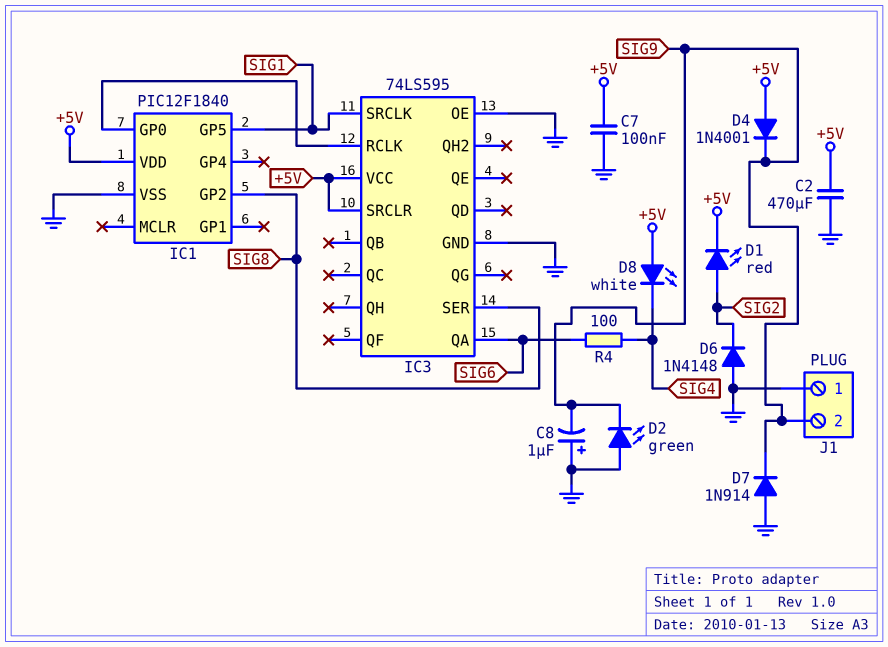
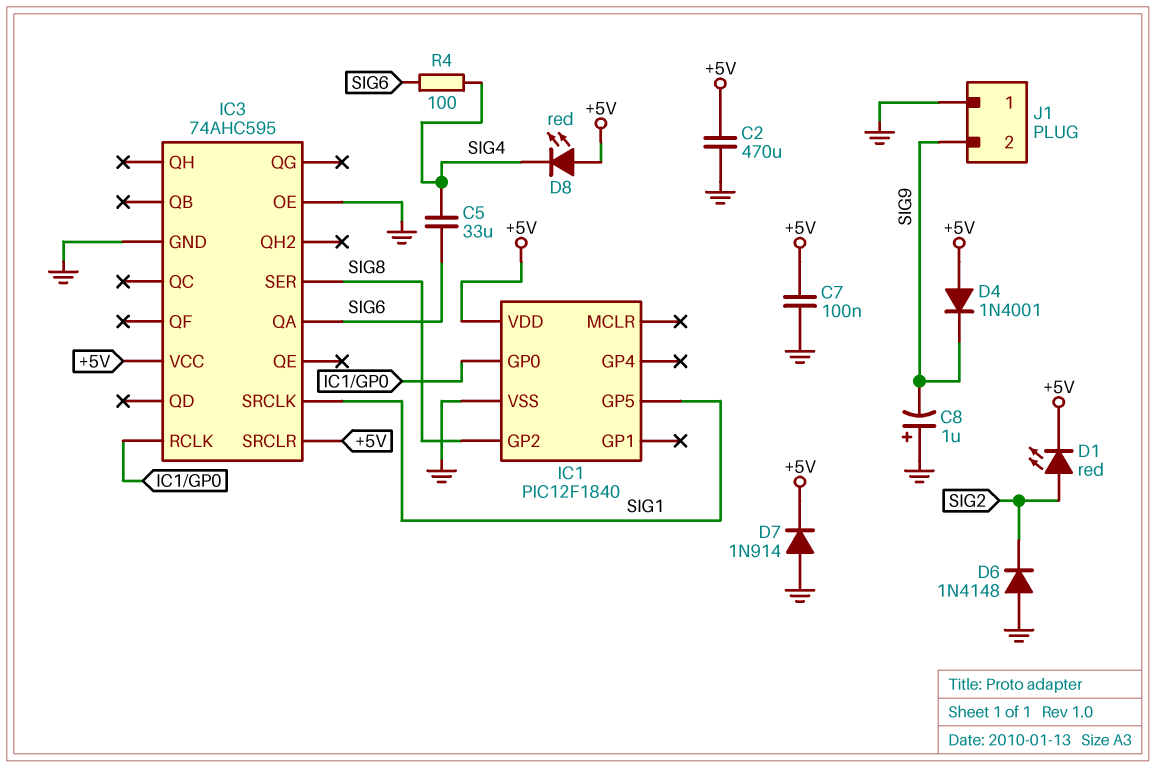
C5: none -> 33uF (SIG4, SIG6)
D2: LED green (A GND, K SIG9) -> none
D7: diode 1N914 (A GND, K SIG9) -> diode 1N914 (A GND, K +5V)
D8: LED white (A +5V, K SIG4) -> LED red (A +5V, K SIG4)
IC3: 74LS595 -> 74AHC595

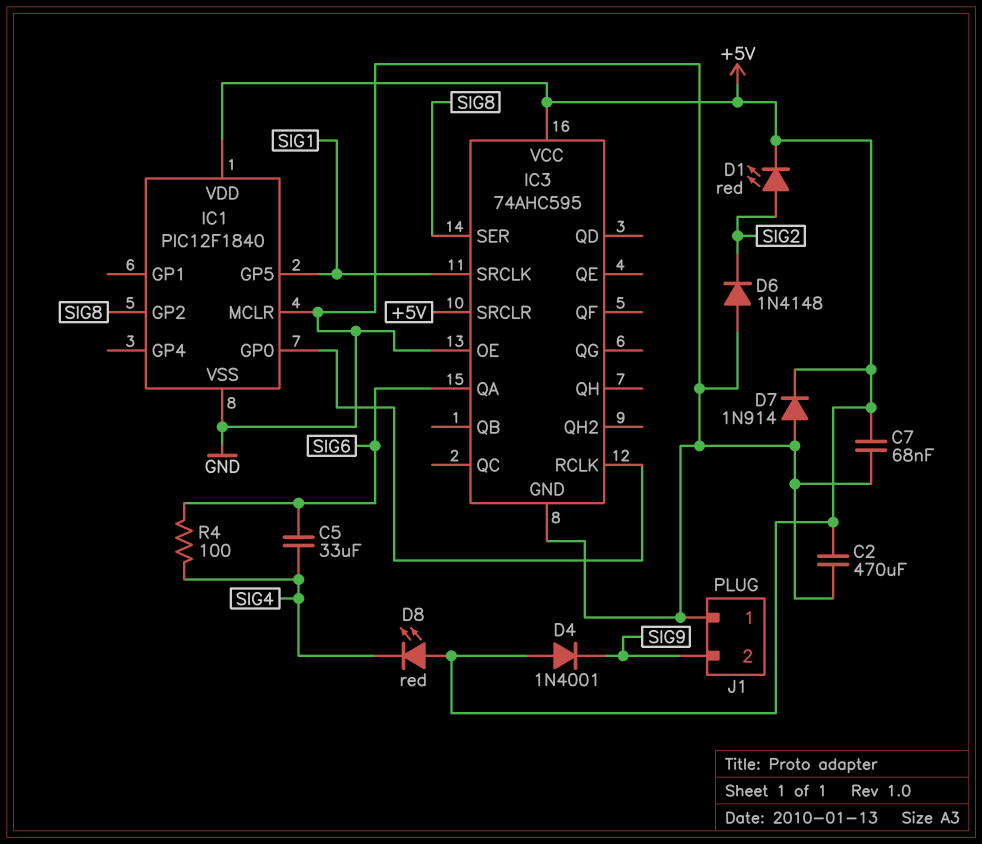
C7: 100nF (+5V, GND) -> 68nF (+5V, GND)
C8: 1uF (plus GND, minus SIG9) -> none
IC1 pin MCLR: none -> GND

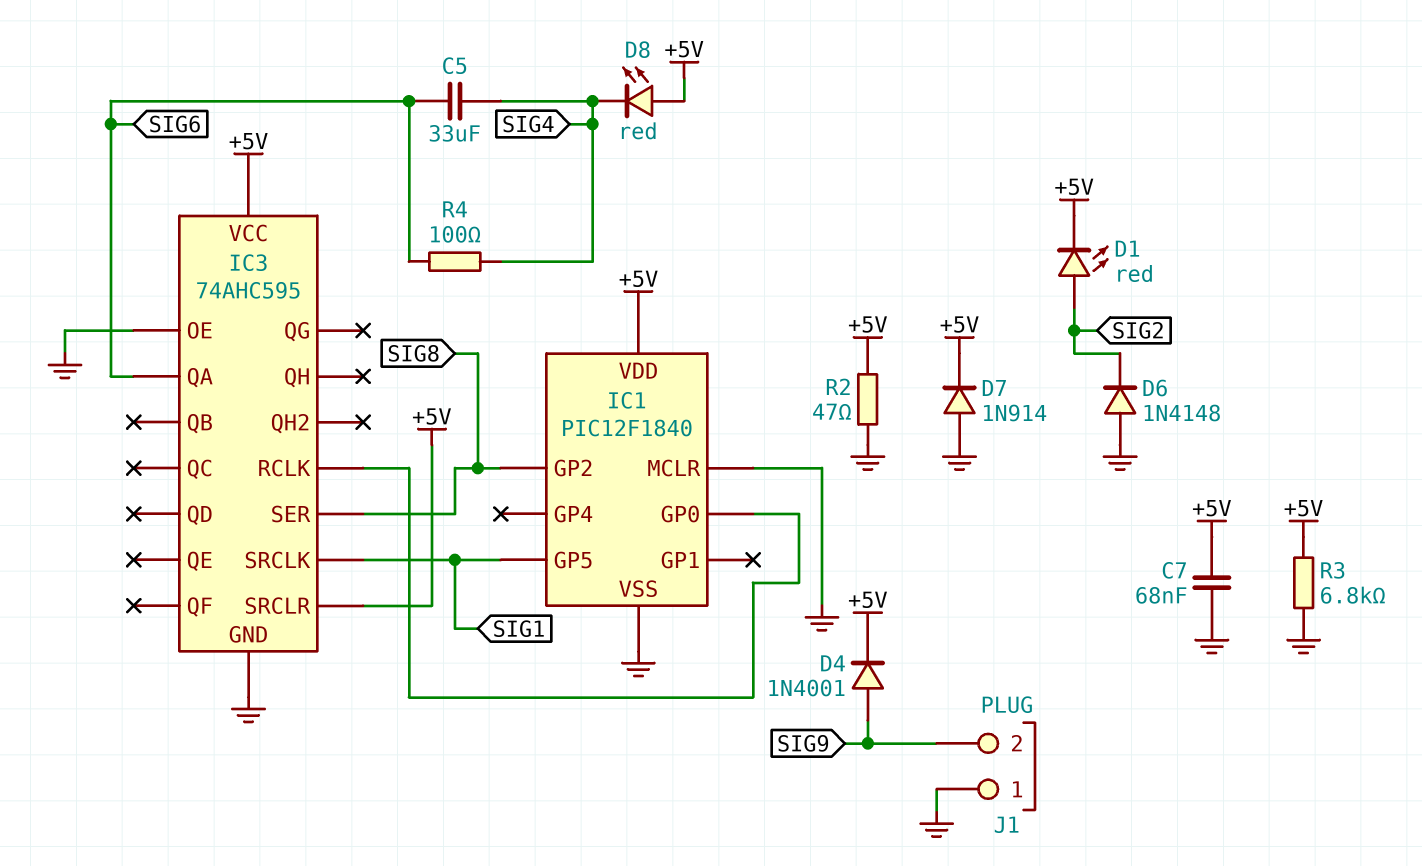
C2: 470uF (+5V, GND) -> none
D4: diode 1N4001 (A +5V, K SIG9) -> diode 1N4001 (A SIG9, K +5V)
R2: none -> 47 (+5V, GND)
R3: none -> 6.8k (+5V, GND)

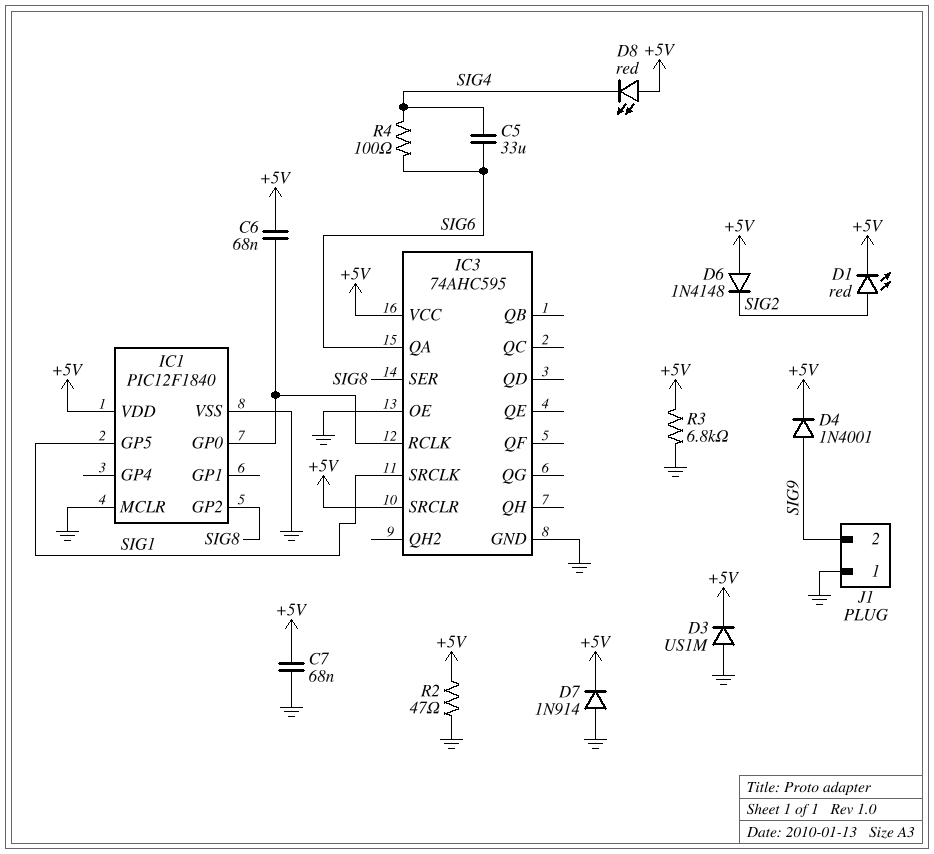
C6: none -> 68nF (+5V, IC1/GP0)
D3: none -> diode US1M (A GND, K +5V)
D6: diode 1N4148 (A GND, K SIG2) -> diode 1N4148 (A +5V, K SIG2)

